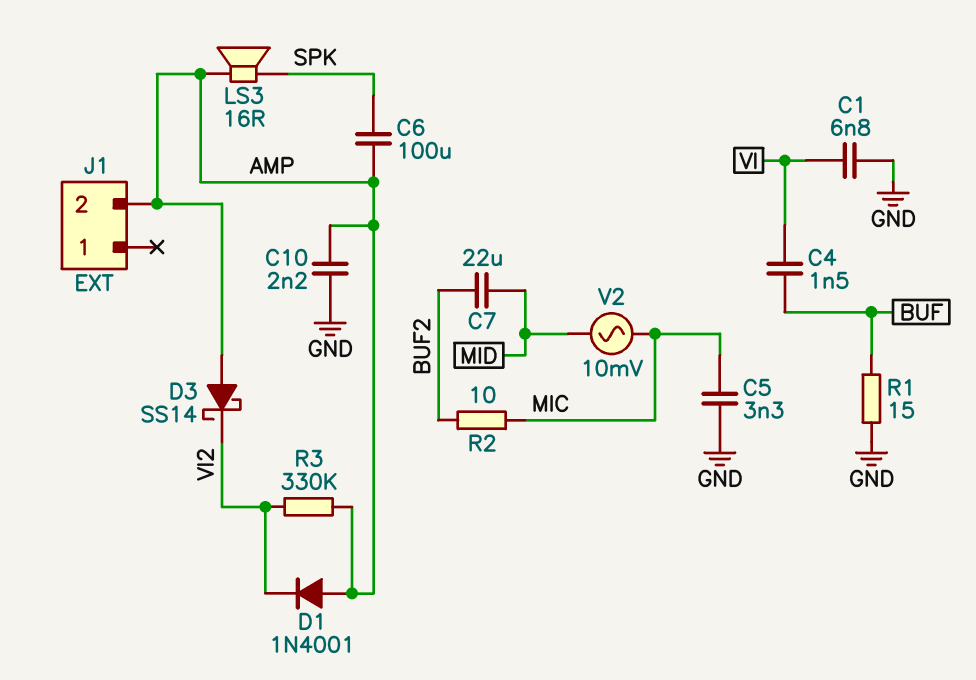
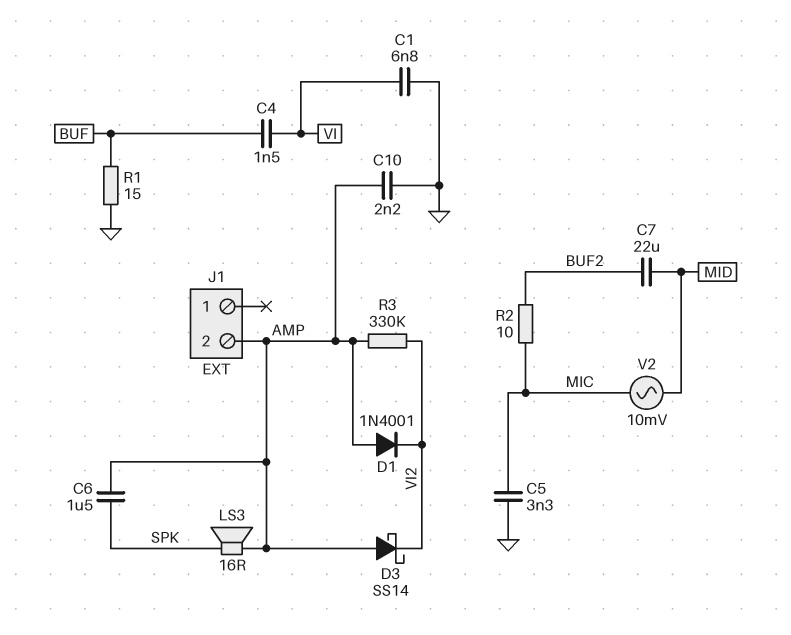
C6: 100uF (AMP, SPK) -> 1.5uF (AMP, SPK)

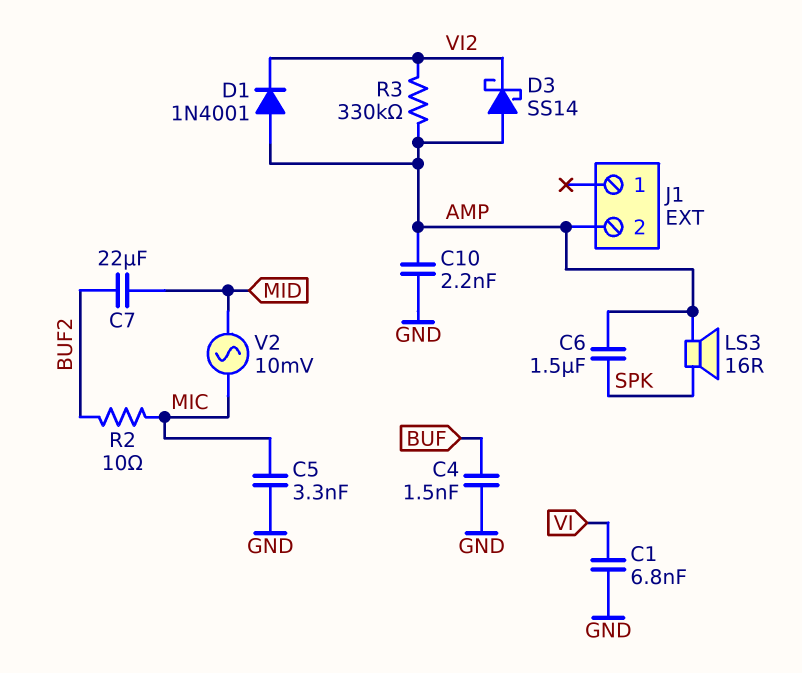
C4: 1.5nF (BUF, VI) -> 1.5nF (BUF, GND)
R1: 15 (BUF, GND) -> none

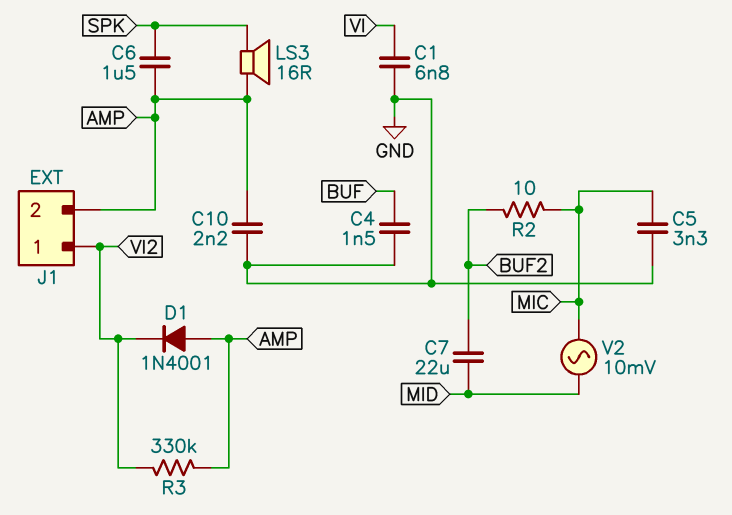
D3: schottky SS14 (A AMP, K VI2) -> none
J1 pin 1: none -> VI2

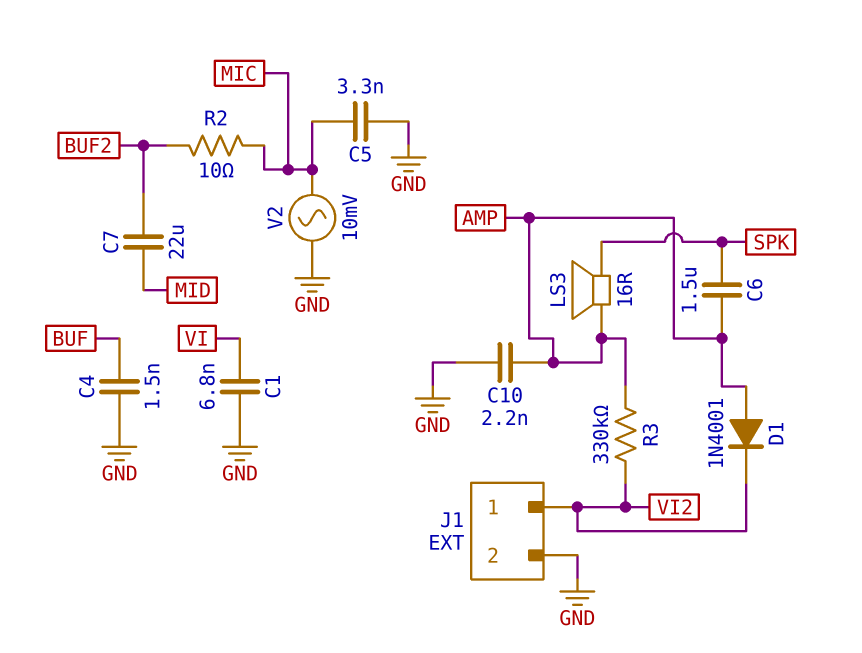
J1 pin 2: AMP -> GND
V2: AC 10mV (MIC, MID) -> AC 10mV (GND, MIC)

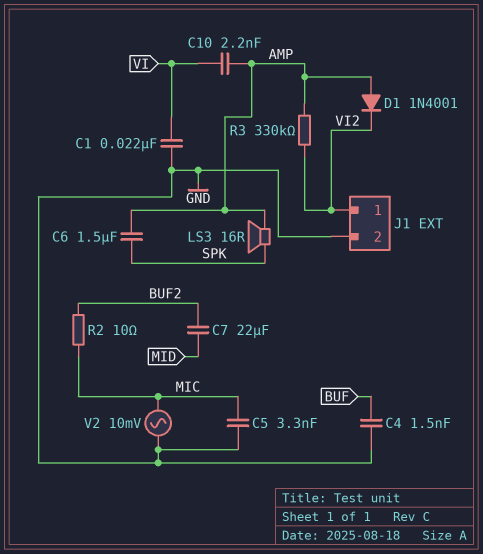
C1: 6.8nF (GND, VI) -> 22nF (GND, VI)
C10: 2.2nF (AMP, GND) -> 2.2nF (AMP, VI)

